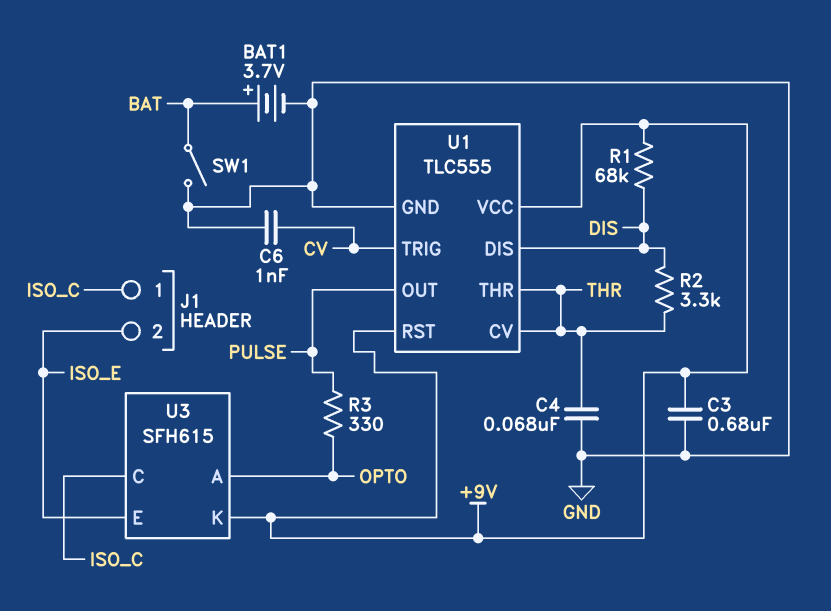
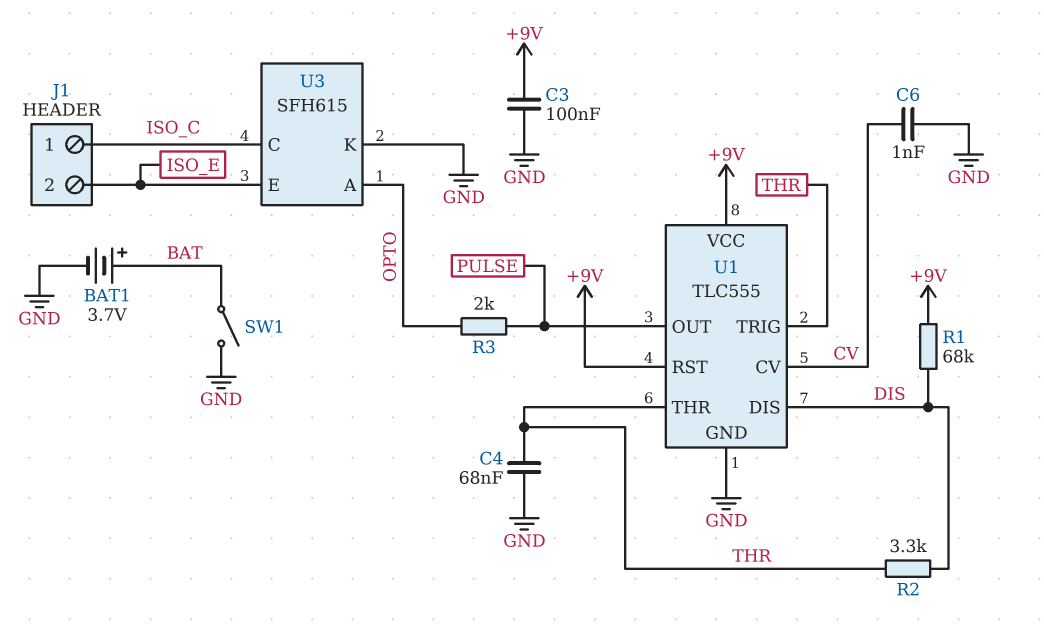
C3: 680nF (+9V, GND) -> 100nF (+9V, GND)
R3: 330 (OPTO, PULSE) -> 2k (OPTO, PULSE)
U1 pin CV: THR -> CV
U1 pin TRIG: CV -> THR
U3 pin K: +9V -> GND

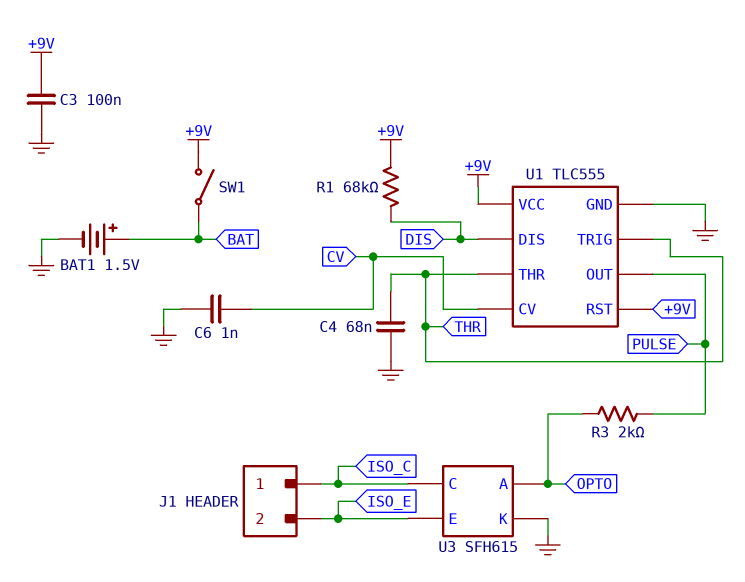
BAT1: 3.7V (plus BAT, minus GND) -> 1.5V (plus BAT, minus GND)
R2: 3.3k (DIS, THR) -> none
SW1: switch (BAT, GND) -> switch (+9V, BAT)

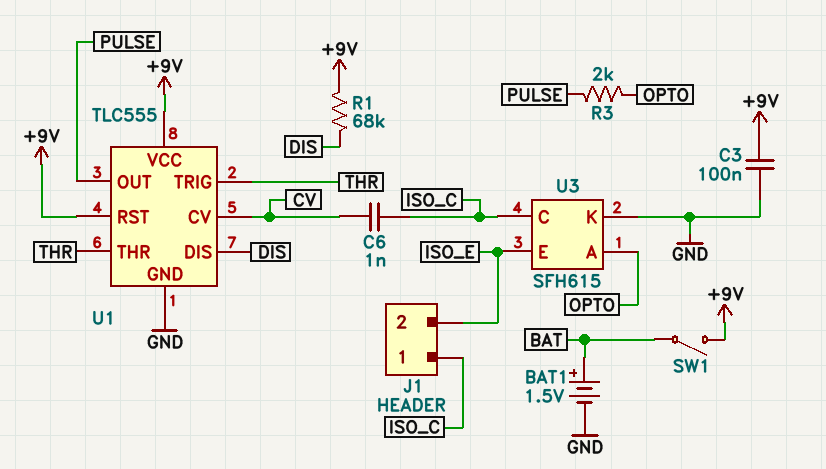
C4: 68nF (GND, THR) -> none
C6: 1nF (CV, GND) -> 1nF (CV, ISO_C)

